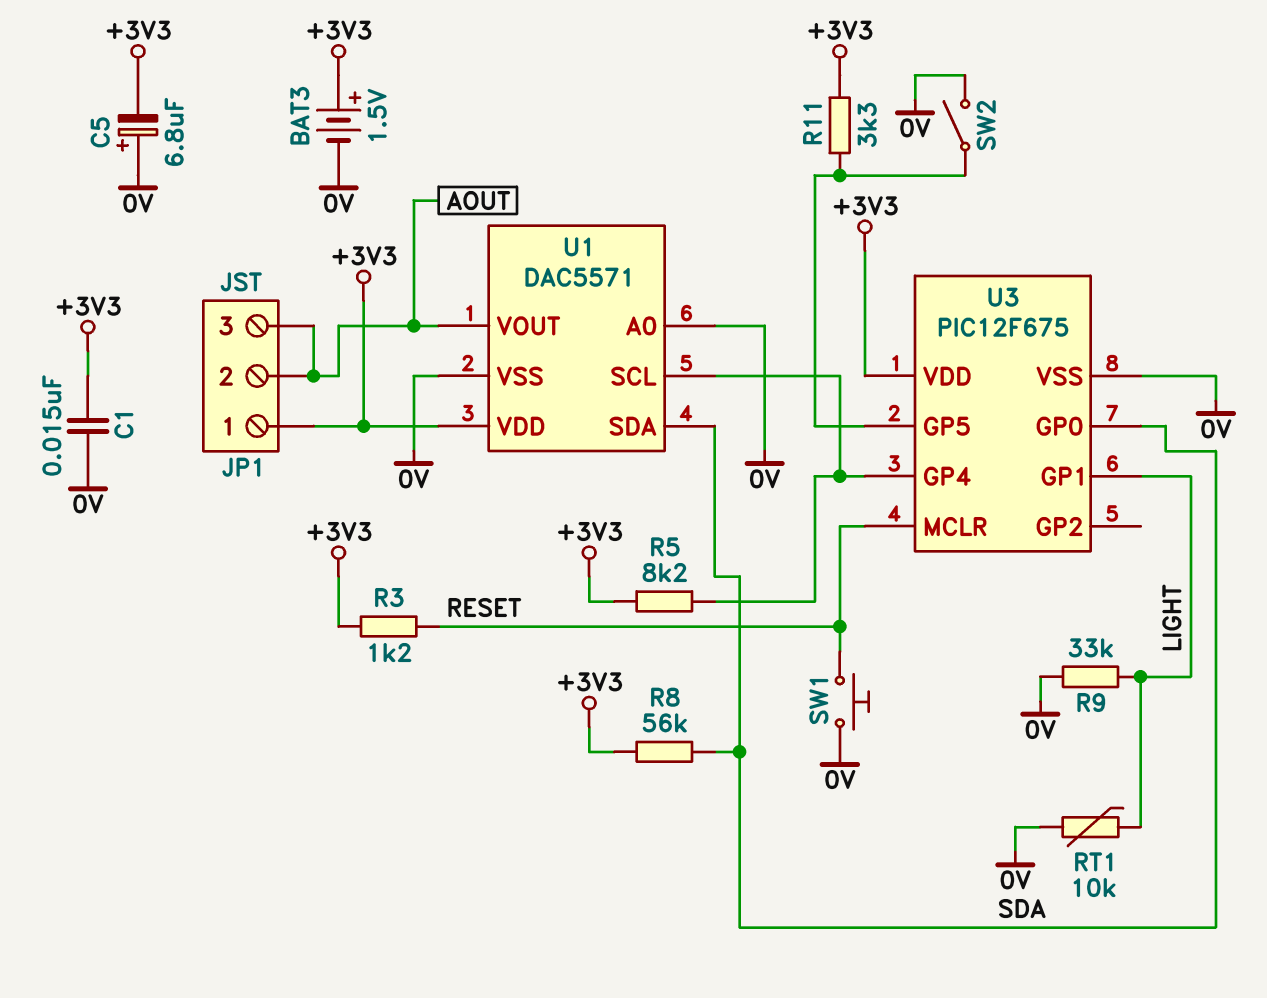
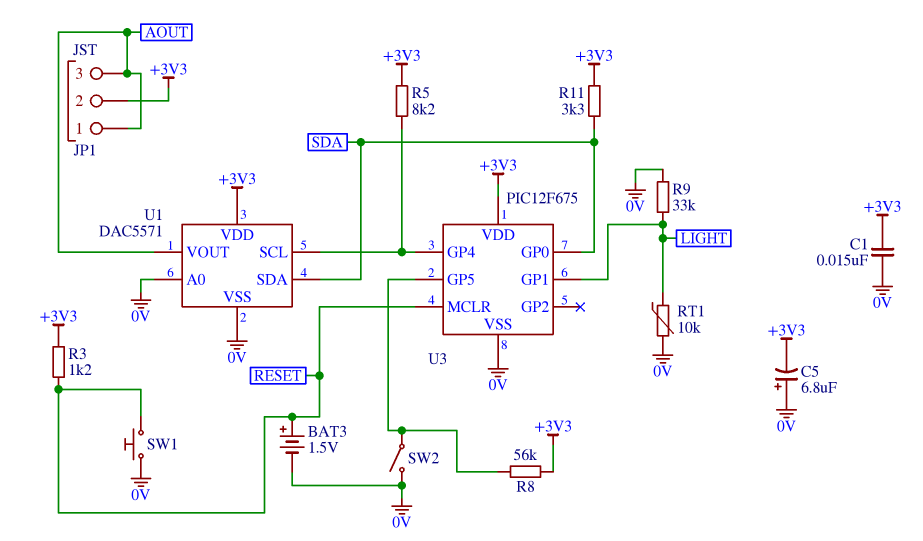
BAT3: 1.5V (plus +3V3, minus 0V) -> 1.5V (plus RESET, minus 0V)
JP1 pin 1: +3V3 -> AOUT
JP1 pin 2: AOUT -> +3V3
R8: 56k (+3V3, SDA) -> 56k (+3V3, U3/GP5)
R11: 3.3k (+3V3, U3/GP5) -> 3.3k (+3V3, SDA)

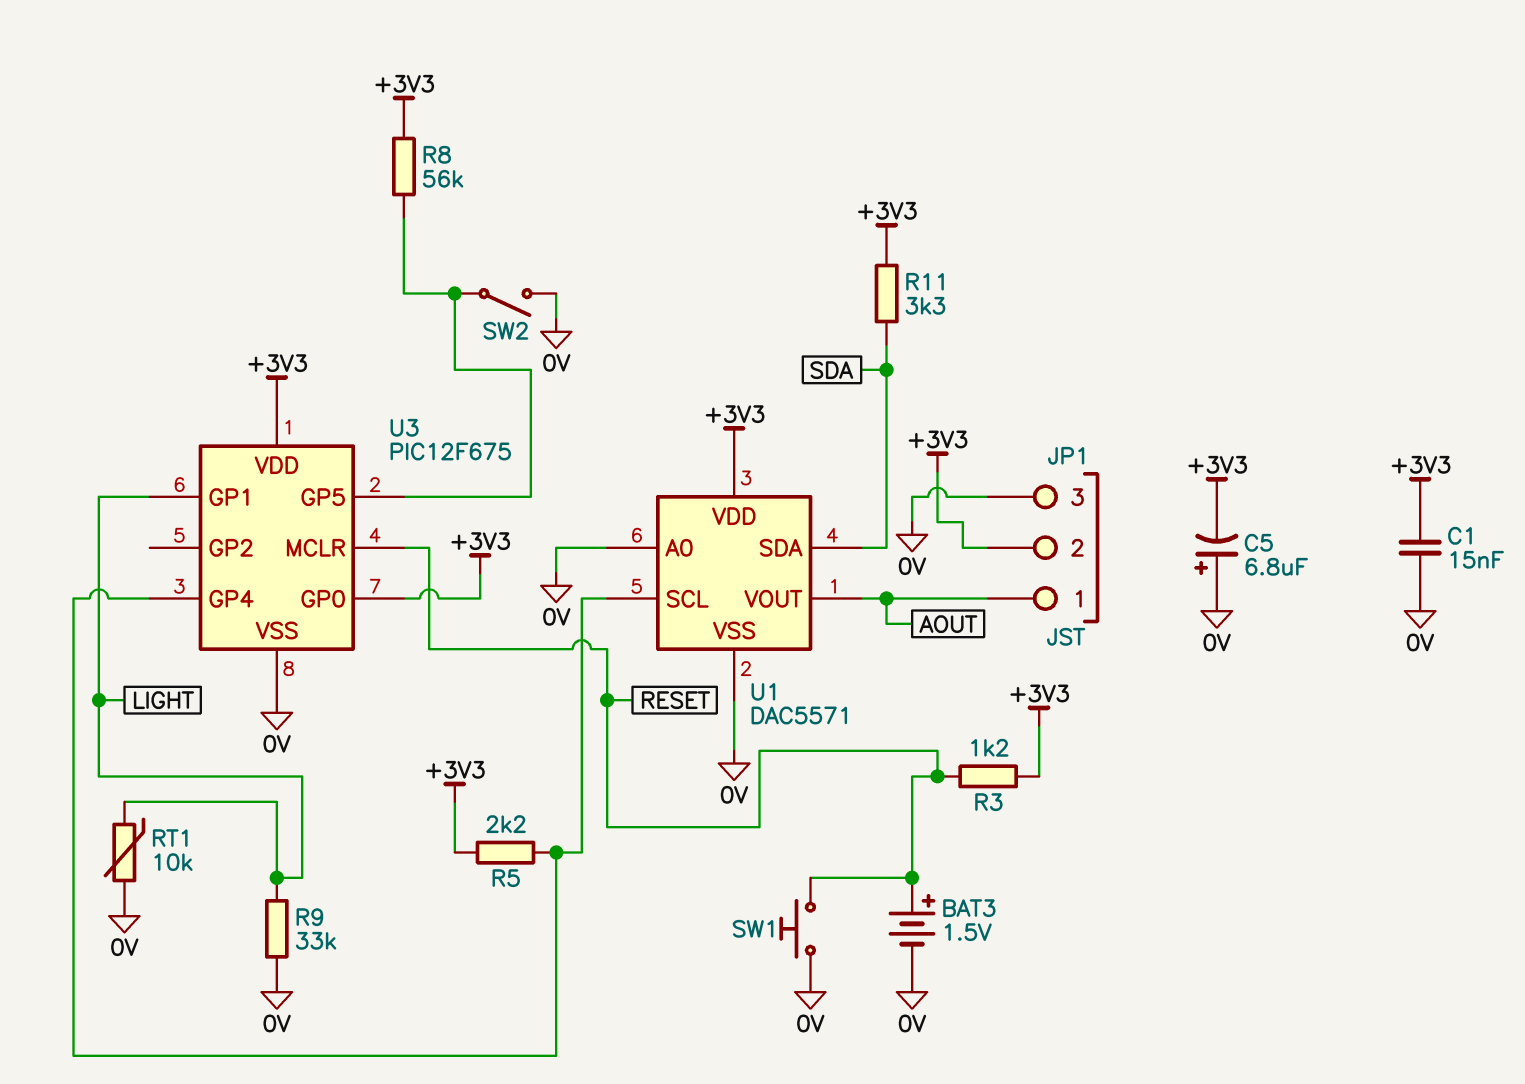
JP1 pin 3: AOUT -> 0V
R5: 8.2k (+3V3, U1/SCL) -> 2.2k (+3V3, U1/SCL)
U3 pin GP0: SDA -> +3V3

